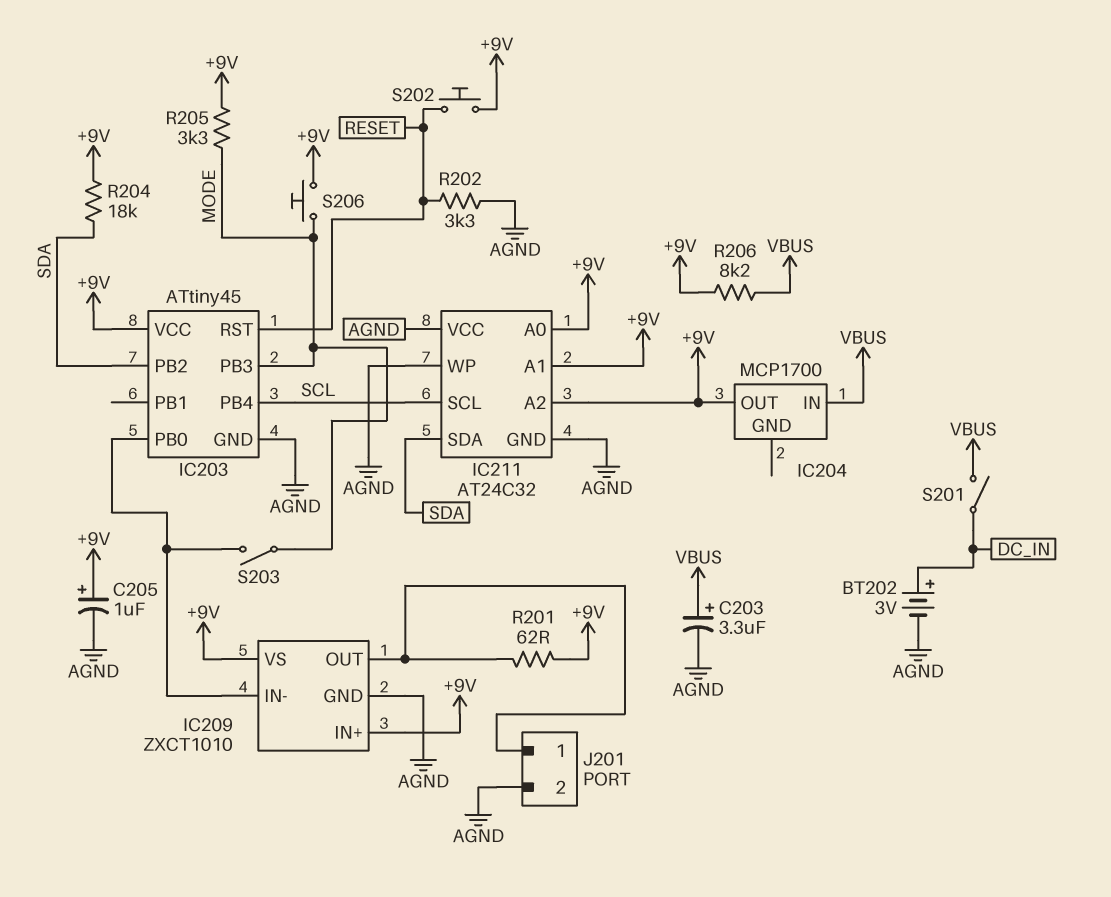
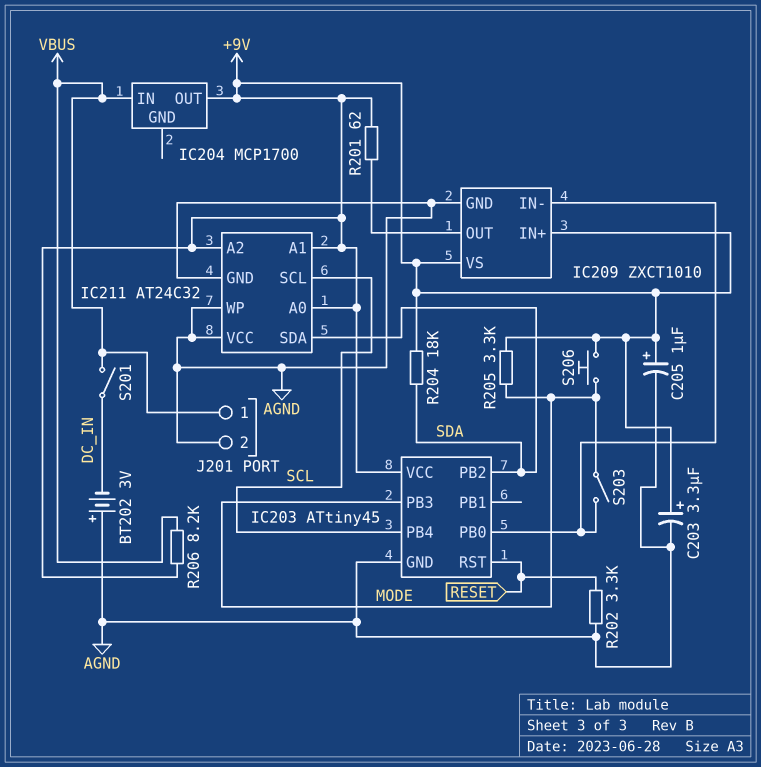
BT202: 3V (plus DC_IN, minus AGND) -> 3V (plus AGND, minus DC_IN)
C203: 3.3uF (plus VBUS, minus AGND) -> 3.3uF (plus +9V, minus AGND)
J201 pin 1: IC209/OUT -> VBUS
S202: button (+9V, RESET) -> none

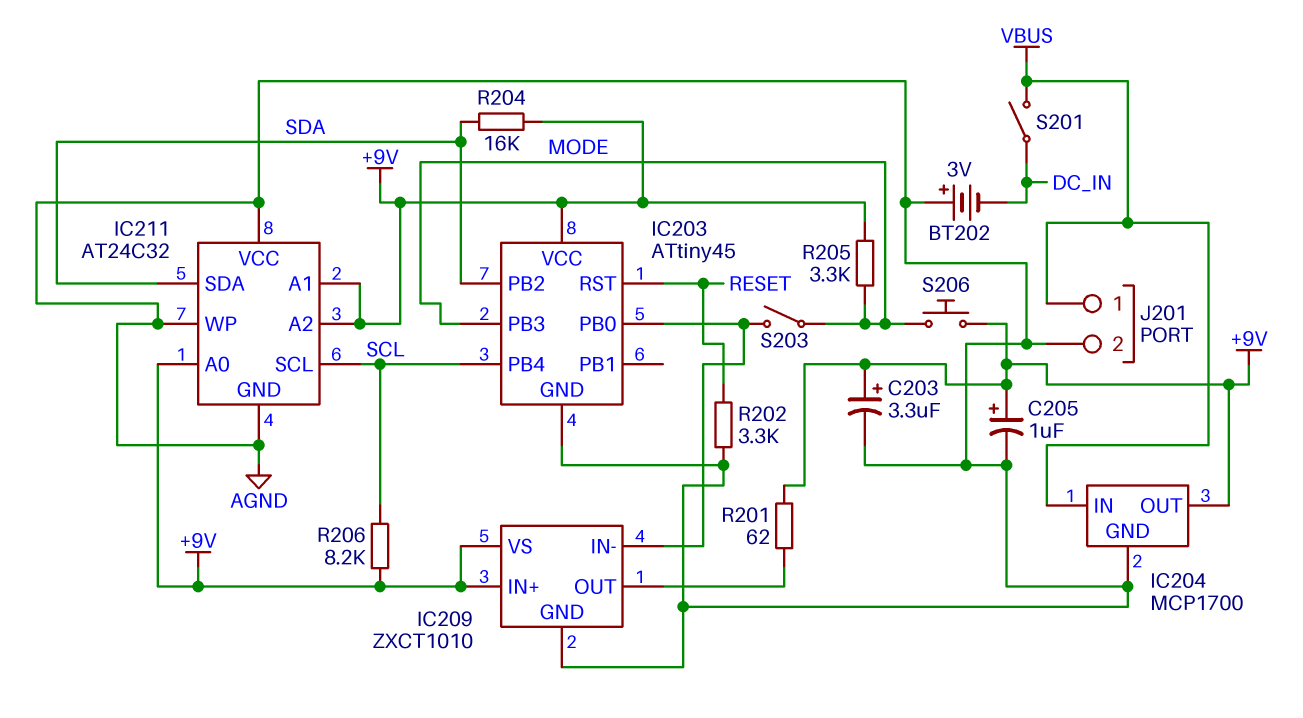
IC204 pin GND: none -> AGND
R204: 18k (+9V, SDA) -> 16k (+9V, SDA)
R206: 8.2k (+9V, VBUS) -> 8.2k (+9V, SCL)

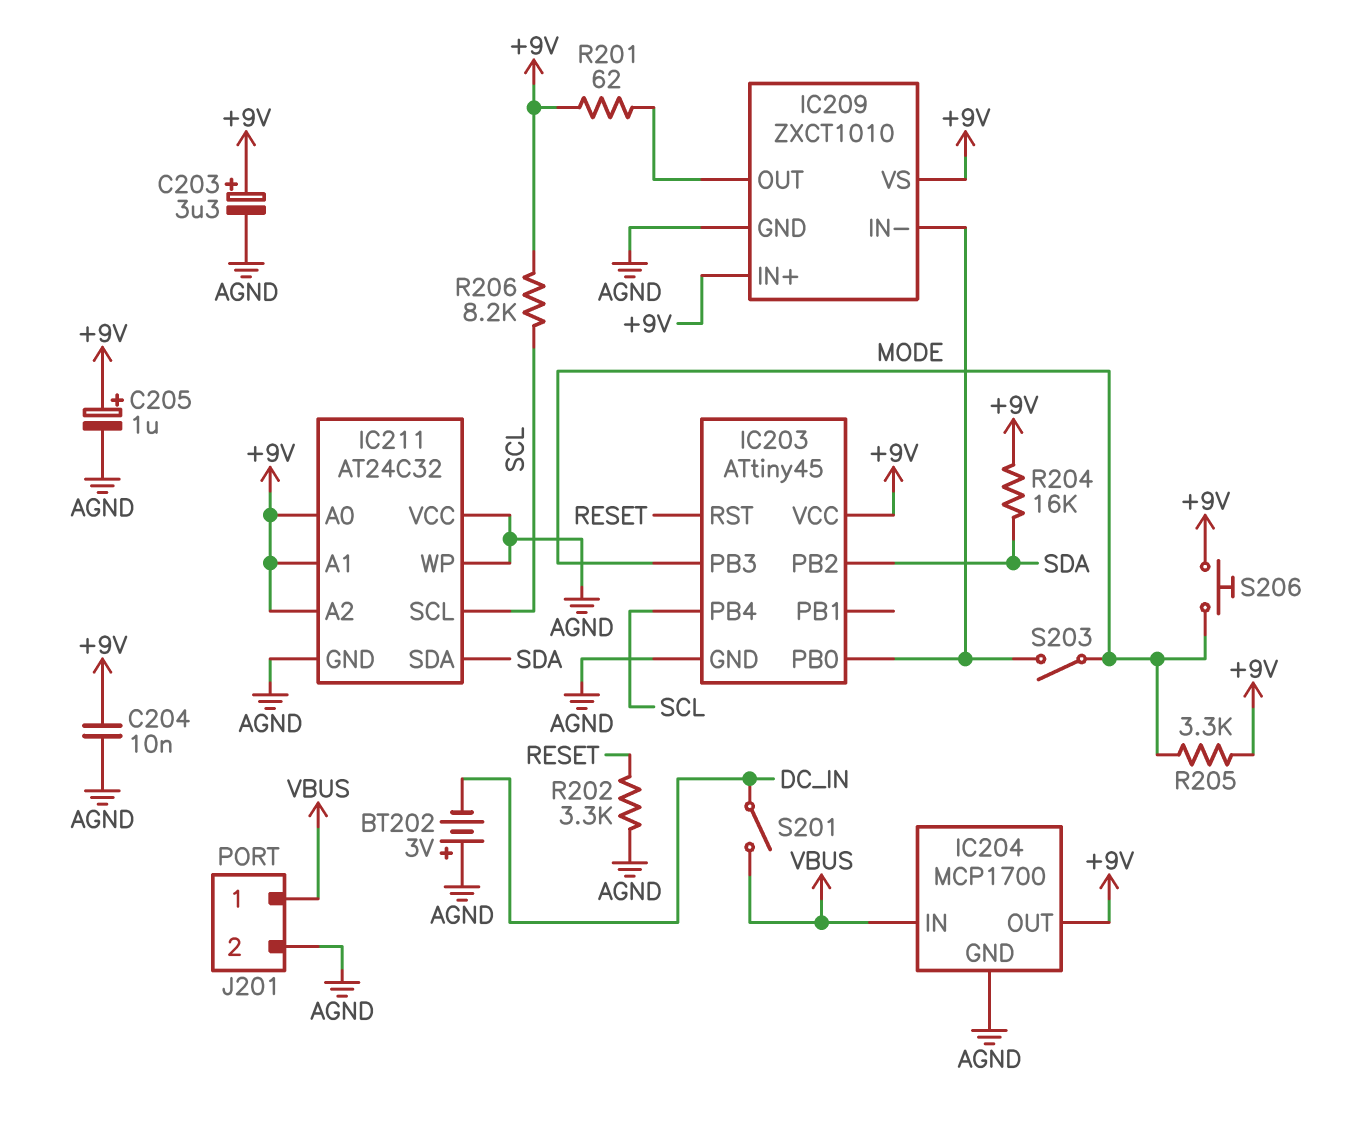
C204: none -> 10nF (+9V, AGND)

